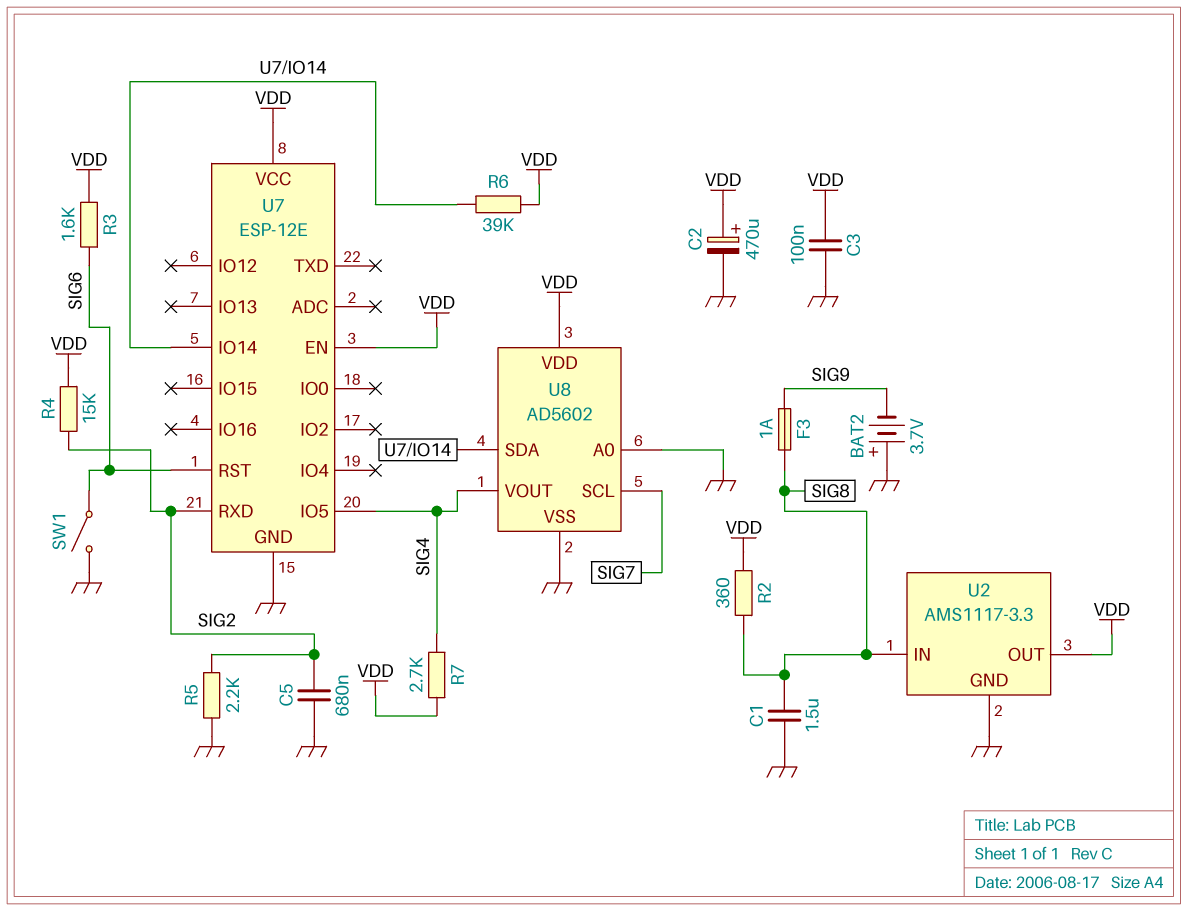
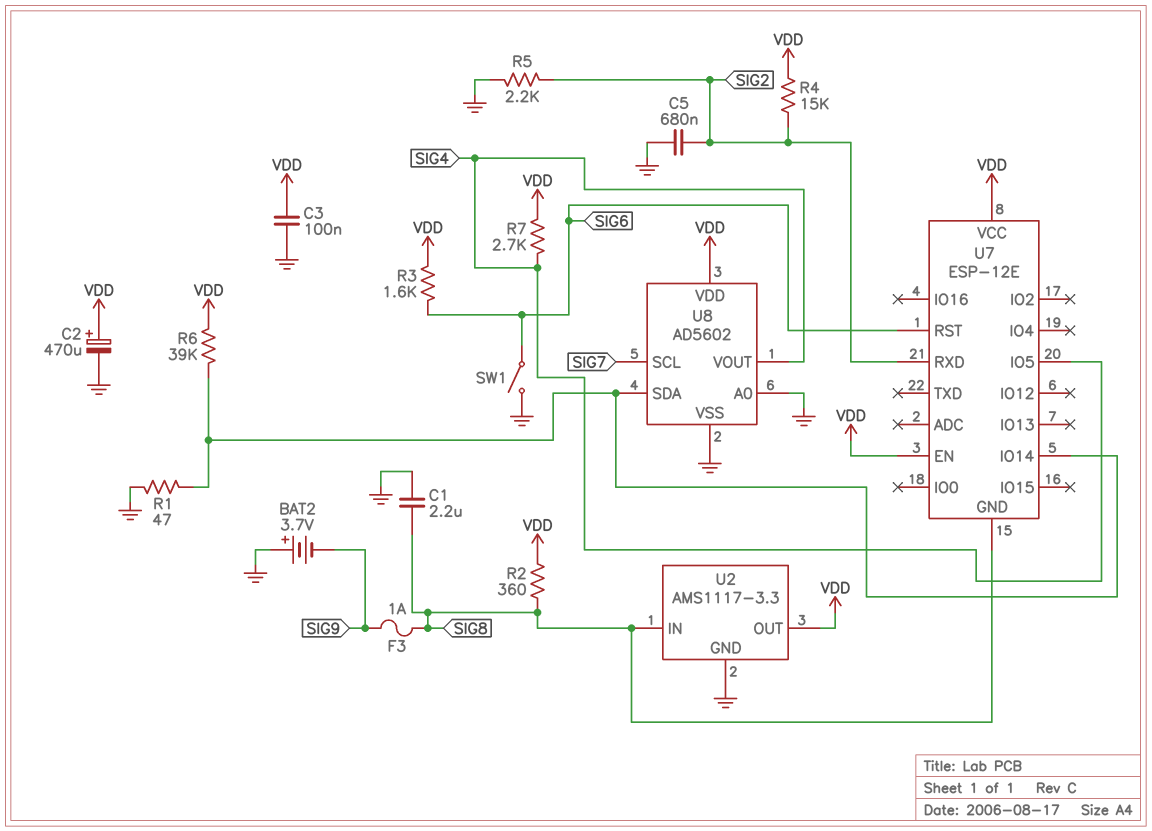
C1: 1.5uF (GND, SIG8) -> 2.2uF (GND, SIG8)
R1: none -> 47 (GND, U7/IO14)
U7 pin GND: GND -> SIG8

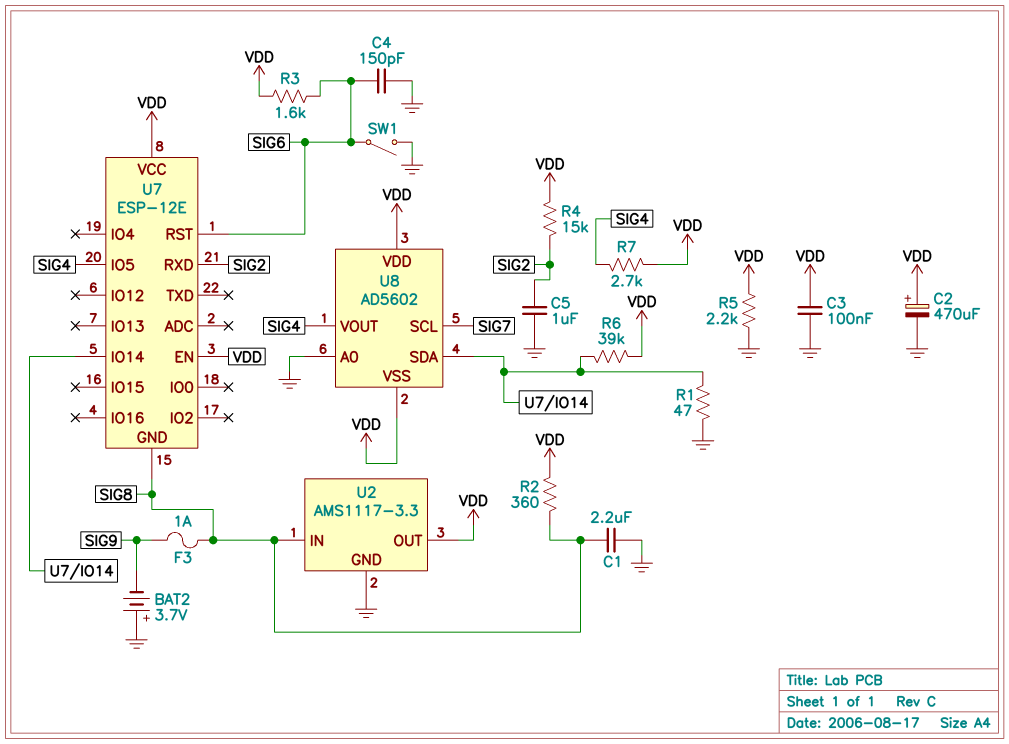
C4: none -> 150pF (GND, SIG6)
C5: 680nF (GND, SIG2) -> 1uF (GND, SIG2)
R5: 2.2k (GND, SIG2) -> 2.2k (GND, VDD)
U8 pin VSS: GND -> VDD

